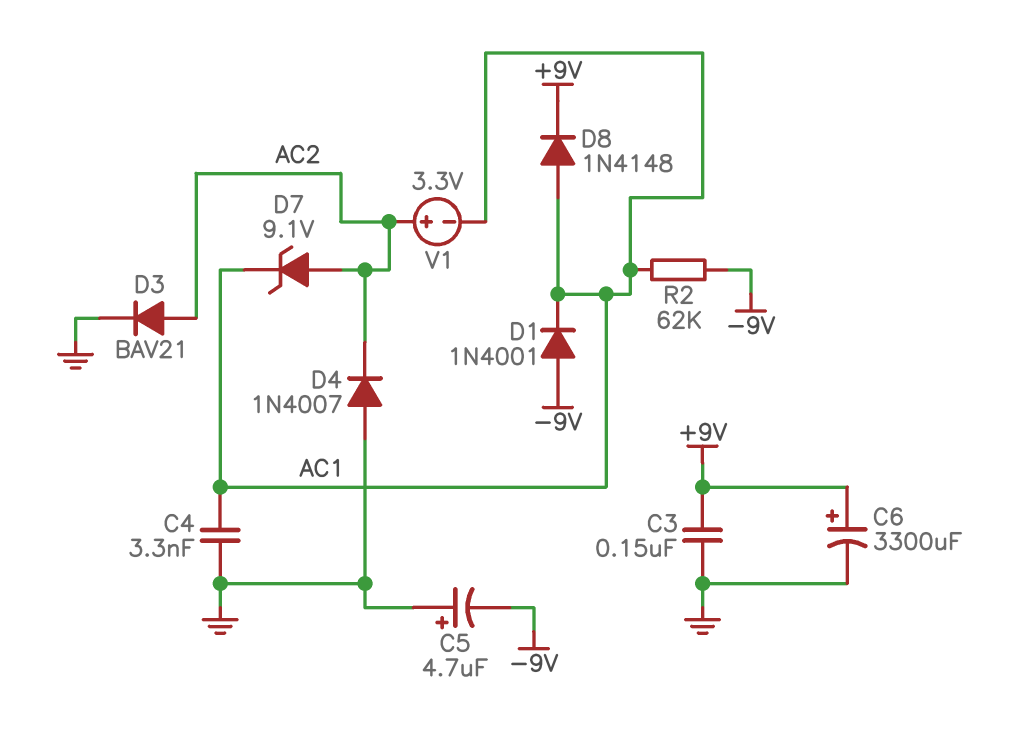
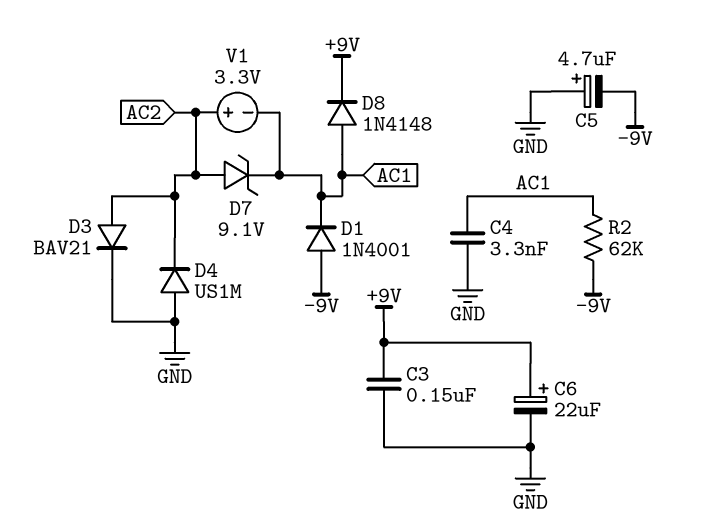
C6: 3300uF (plus +9V, minus GND) -> 22uF (plus +9V, minus GND)
D4: diode 1N4007 (A GND, K AC2) -> diode US1M (A GND, K AC2)

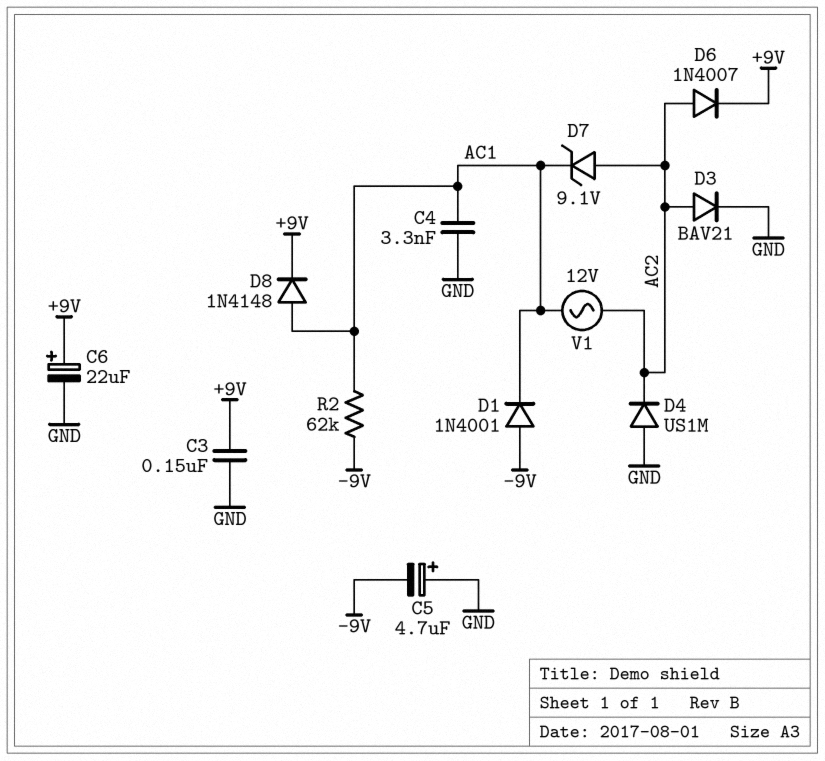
D6: none -> diode 1N4007 (A AC2, K +9V)
V1: 3.3V (plus AC2, minus AC1) -> AC 12V (AC1, AC2)

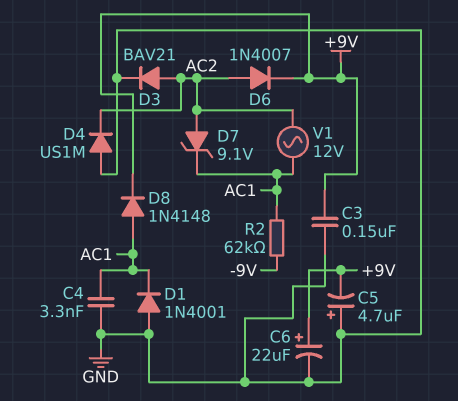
C5: 4.7uF (plus GND, minus -9V) -> 4.7uF (plus GND, minus +9V)
D1: diode 1N4001 (A -9V, K AC1) -> diode 1N4001 (A GND, K AC1)

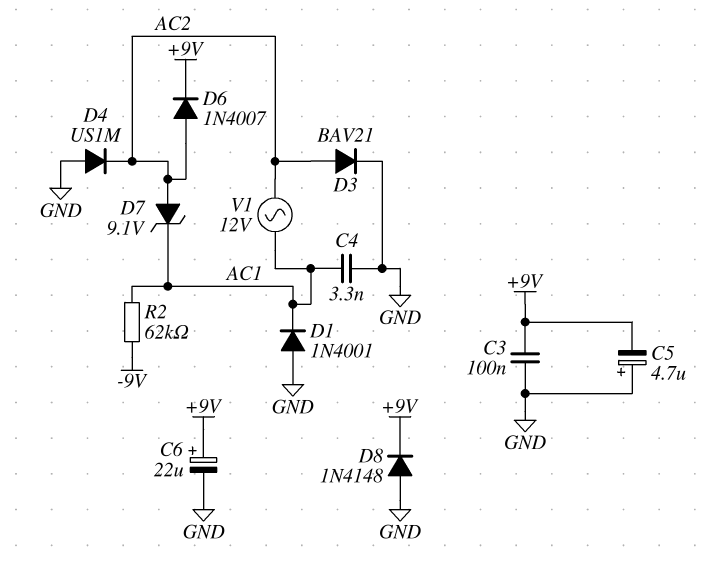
C3: 150nF (+9V, GND) -> 100nF (+9V, GND)
D8: diode 1N4148 (A AC1, K +9V) -> diode 1N4148 (A GND, K +9V)

